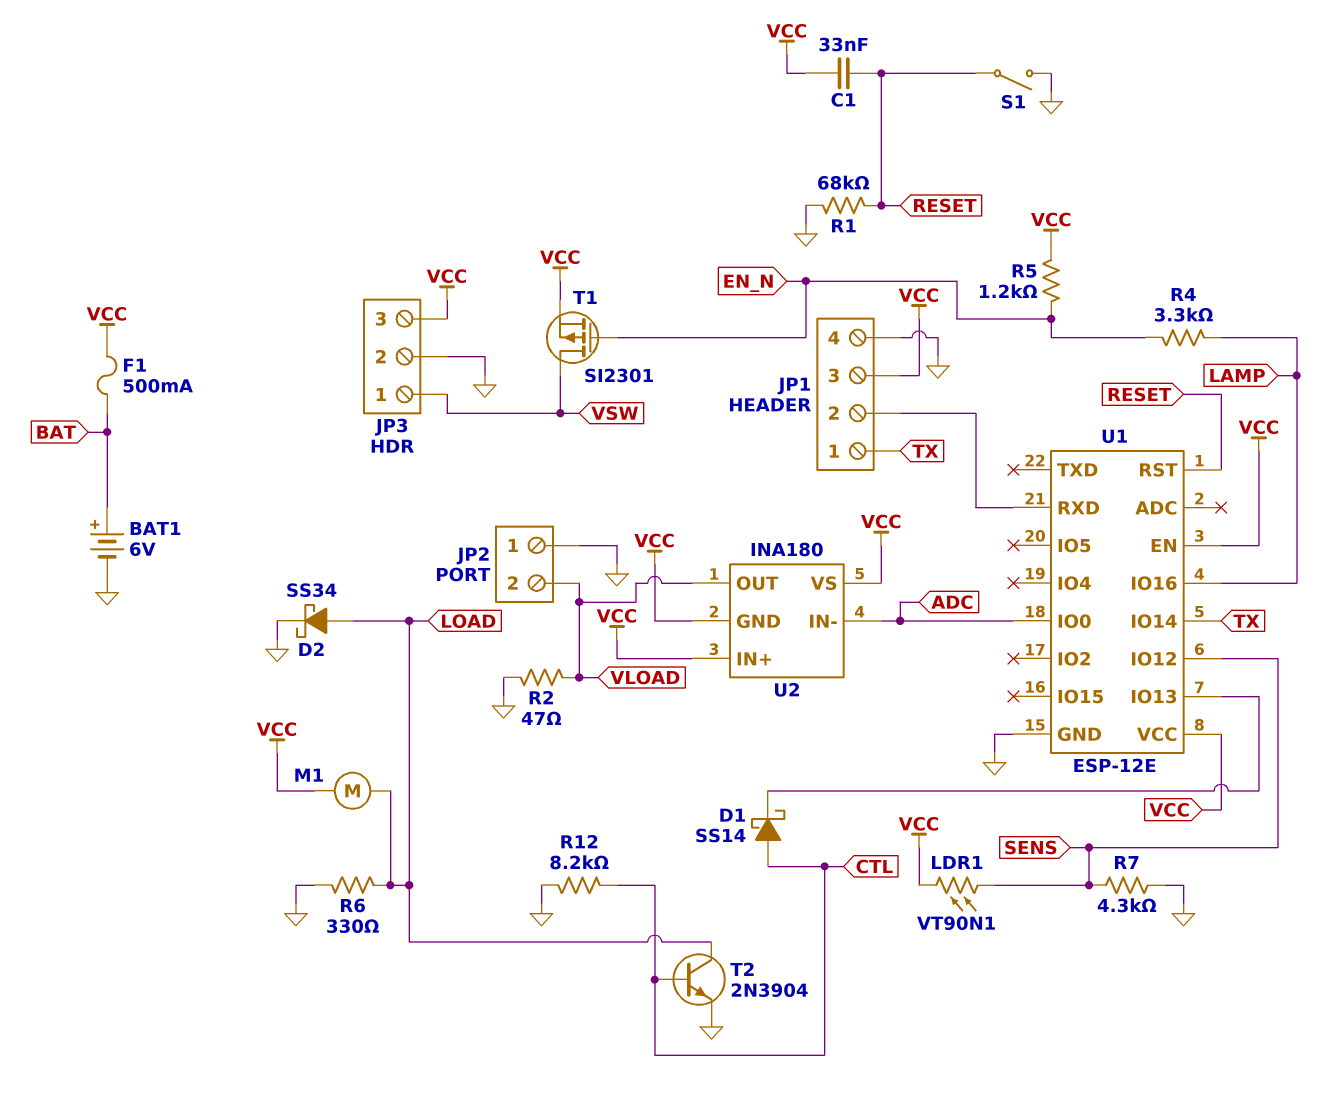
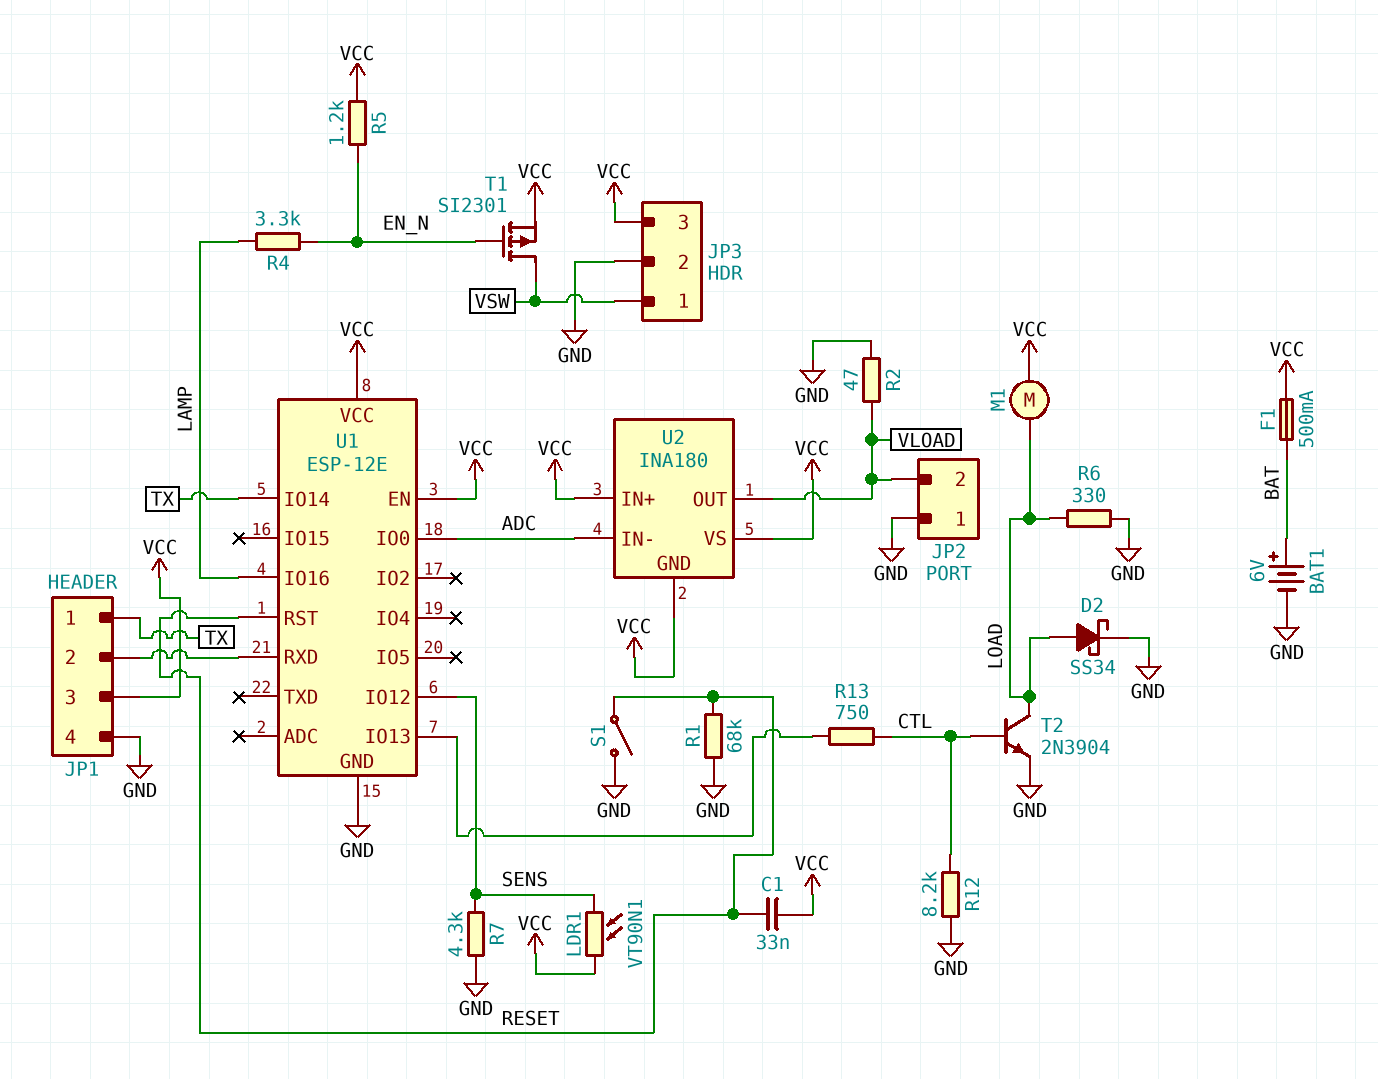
D1: schottky SS14 (A CTL, K U1/IO13) -> none
R13: none -> 750 (CTL, U1/IO13)

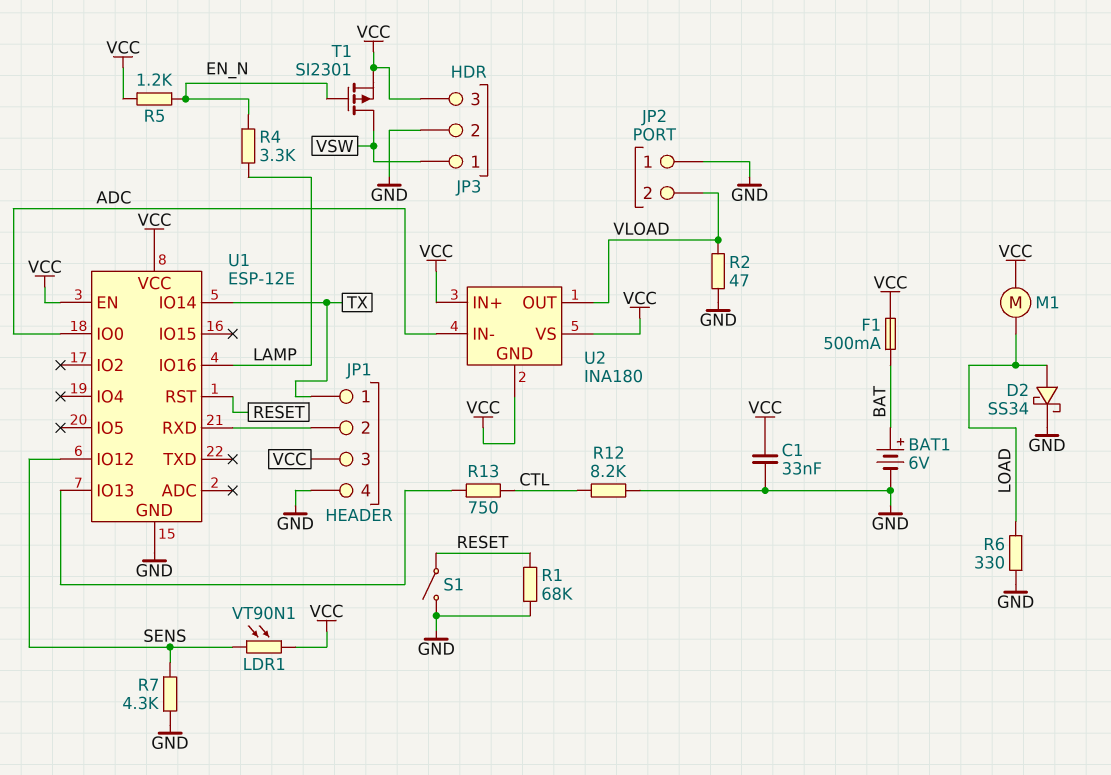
C1: 33nF (RESET, VCC) -> 33nF (GND, VCC)
T2: NPN 2N3904 (B CTL, C LOAD, E GND) -> none

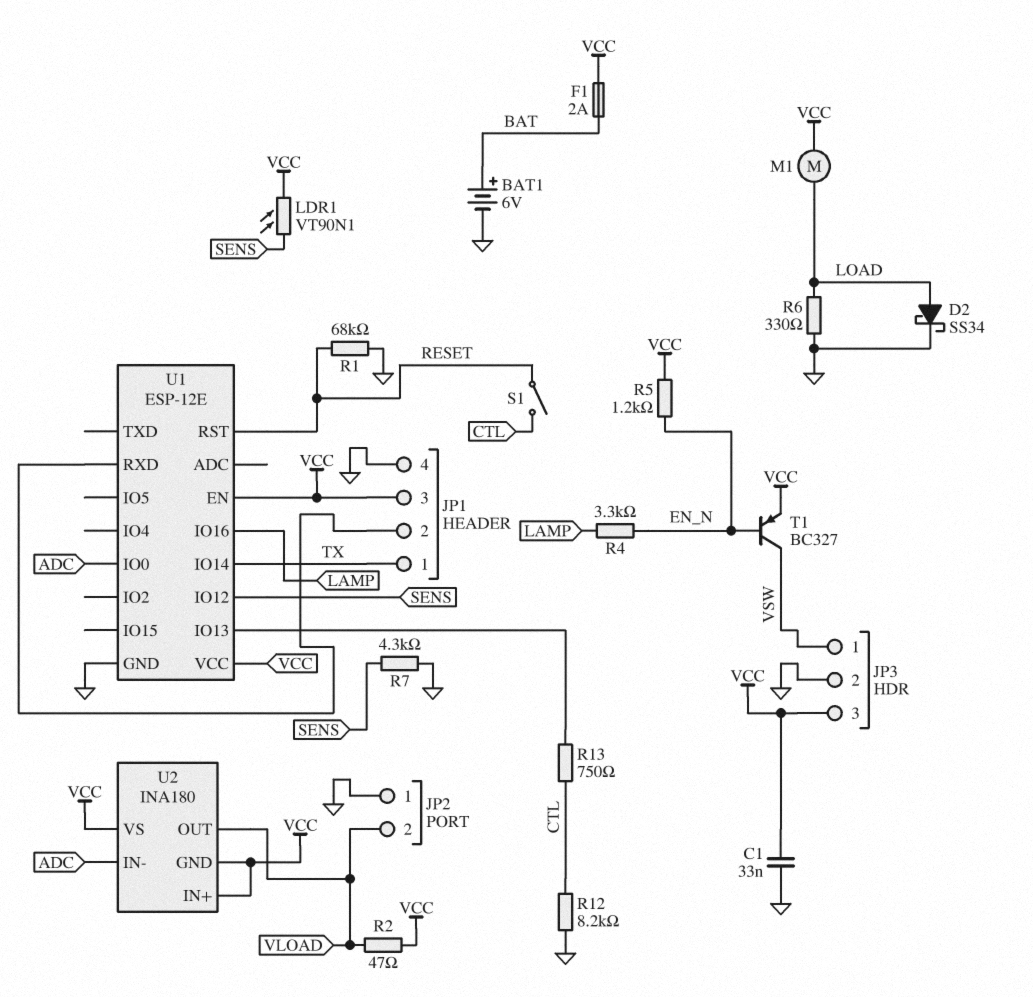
F1: 500mA (BAT, VCC) -> 2A (BAT, VCC)
R2: 47 (GND, VLOAD) -> 47 (VCC, VLOAD)
S1: switch (GND, RESET) -> switch (CTL, RESET)
T1: PMOS SI2301 (G EN_N, D VSW, S VCC) -> PNP BC327 (B EN_N, C VSW, E VCC)

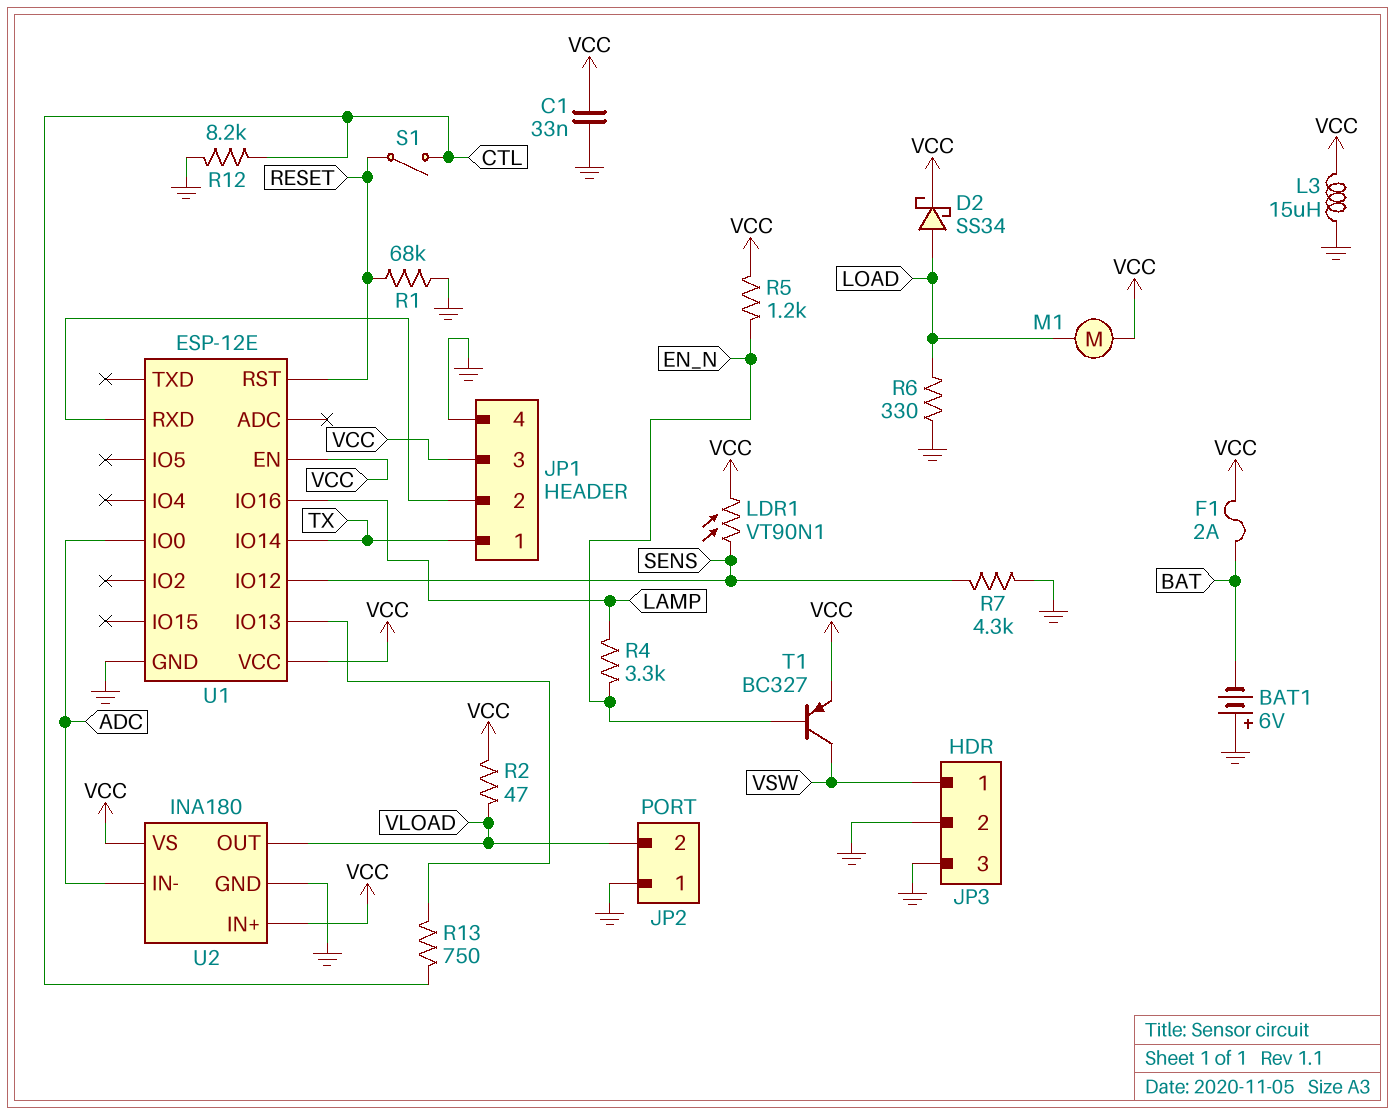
BAT1: 6V (plus BAT, minus GND) -> 6V (plus GND, minus BAT)
D2: schottky SS34 (A LOAD, K GND) -> schottky SS34 (A LOAD, K VCC)
JP3 pin 3: VCC -> GND
L3: none -> 15uH (GND, VCC)
U2 pin GND: VCC -> GND

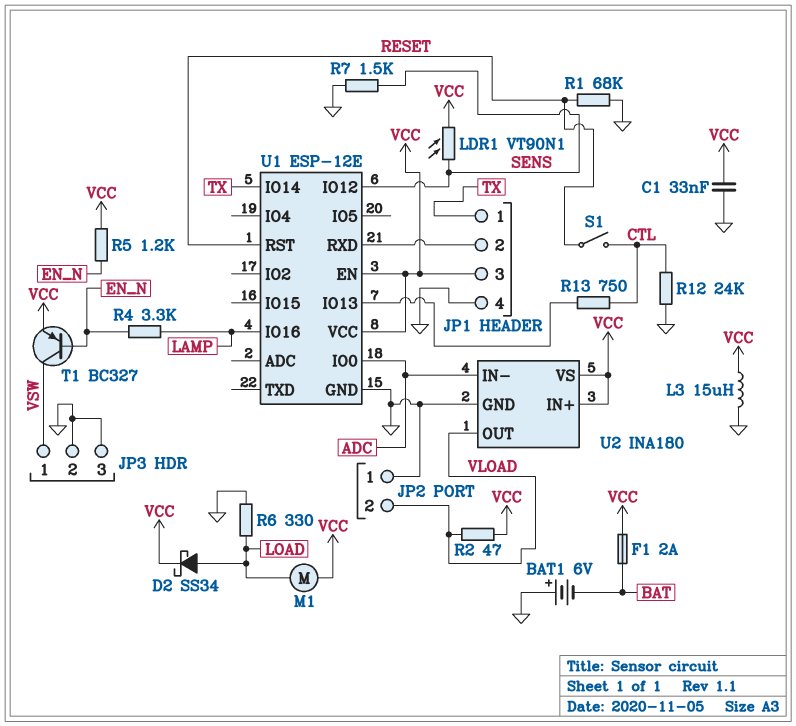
R7: 4.3k (GND, SENS) -> 1.5k (GND, SENS)
R12: 8.2k (CTL, GND) -> 24k (CTL, GND)

